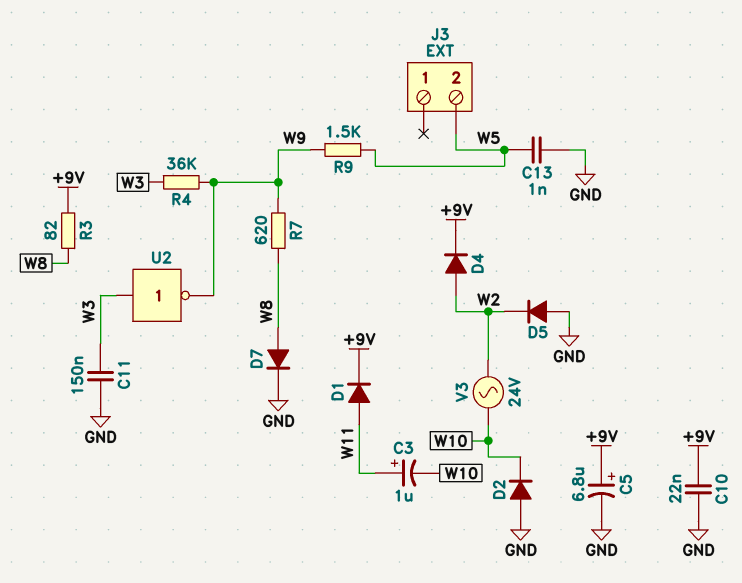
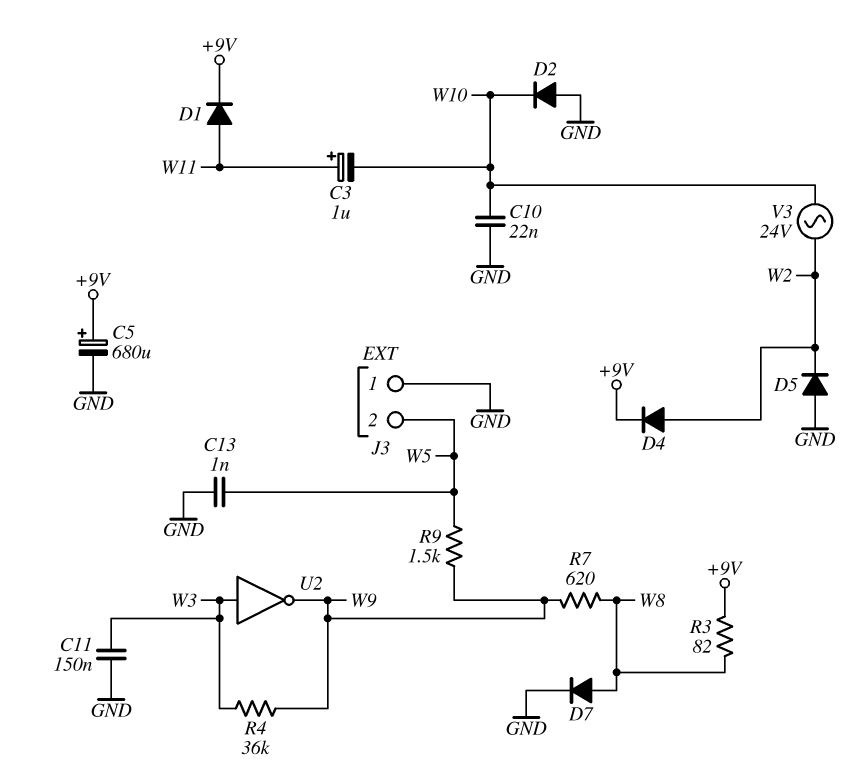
C5: 6.8uF (plus +9V, minus GND) -> 680uF (plus +9V, minus GND)
C10: 22nF (+9V, GND) -> 22nF (GND, W10)
J3 pin 1: none -> GND

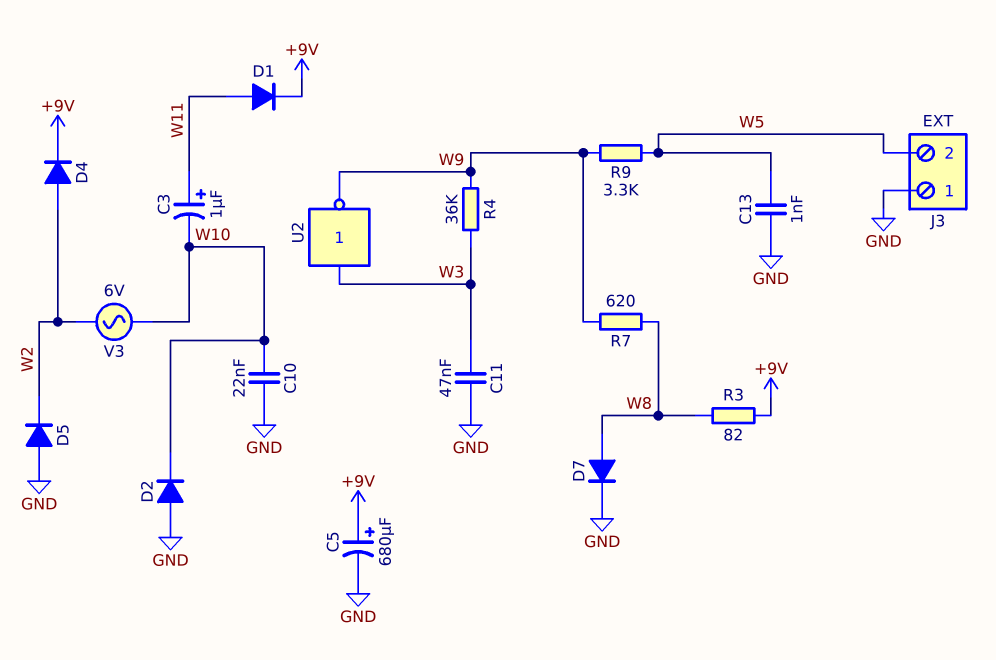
C11: 150nF (GND, W3) -> 47nF (GND, W3)
R9: 1.5k (W5, W9) -> 3.3k (W5, W9)
V3: AC 24V (W2, W10) -> AC 6V (W2, W10)

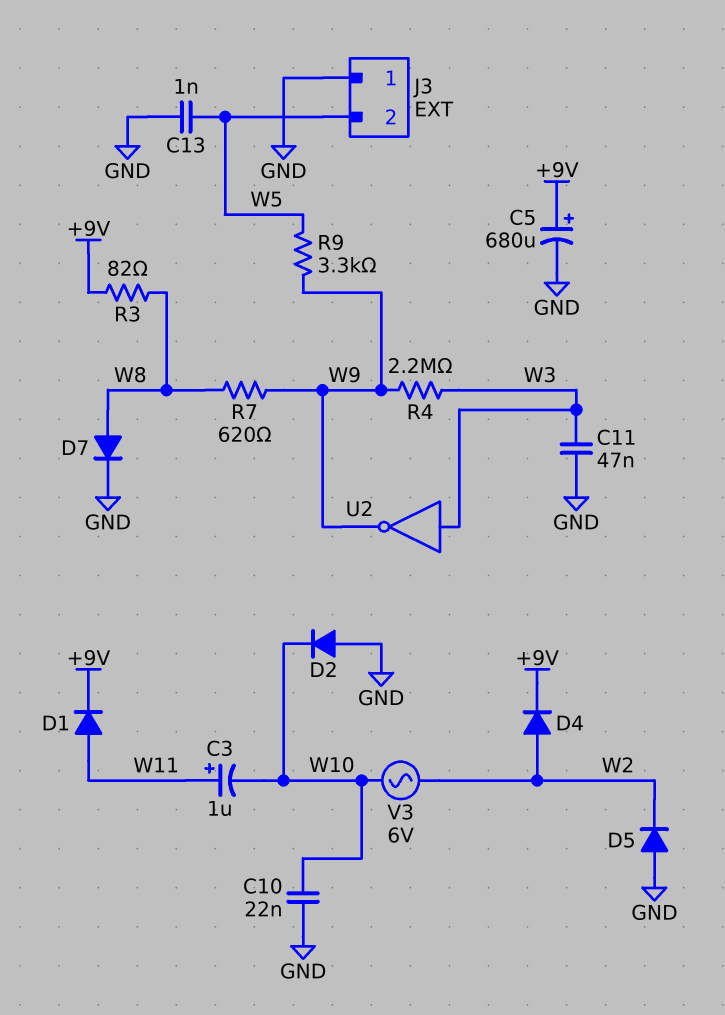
R4: 36k (W3, W9) -> 2.2M (W3, W9)

